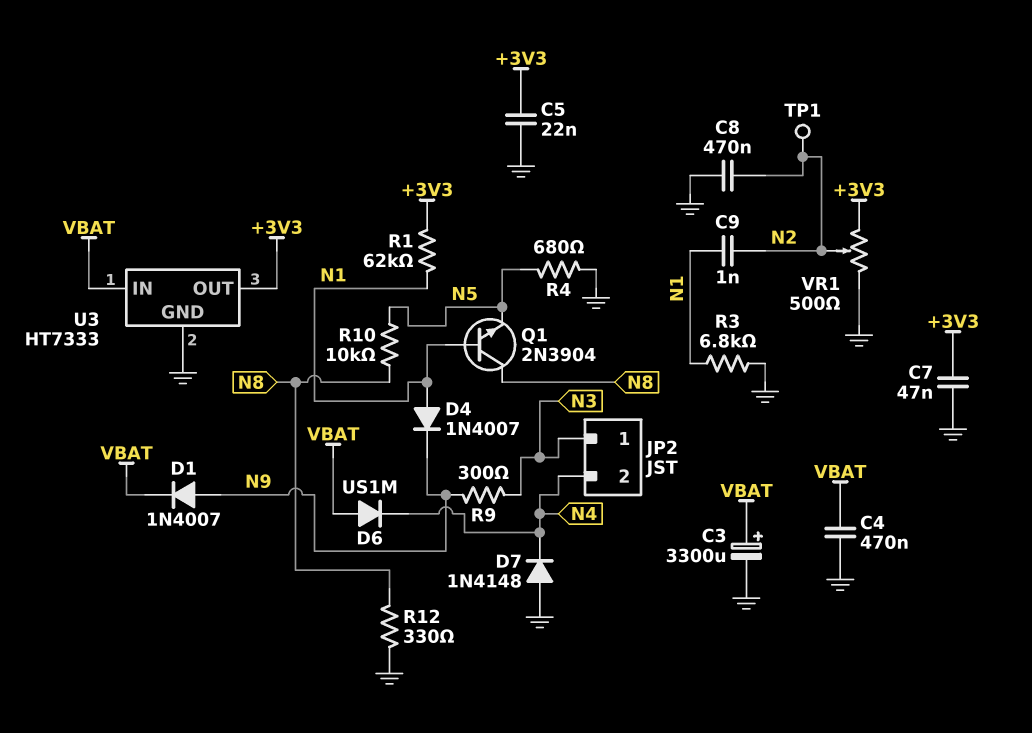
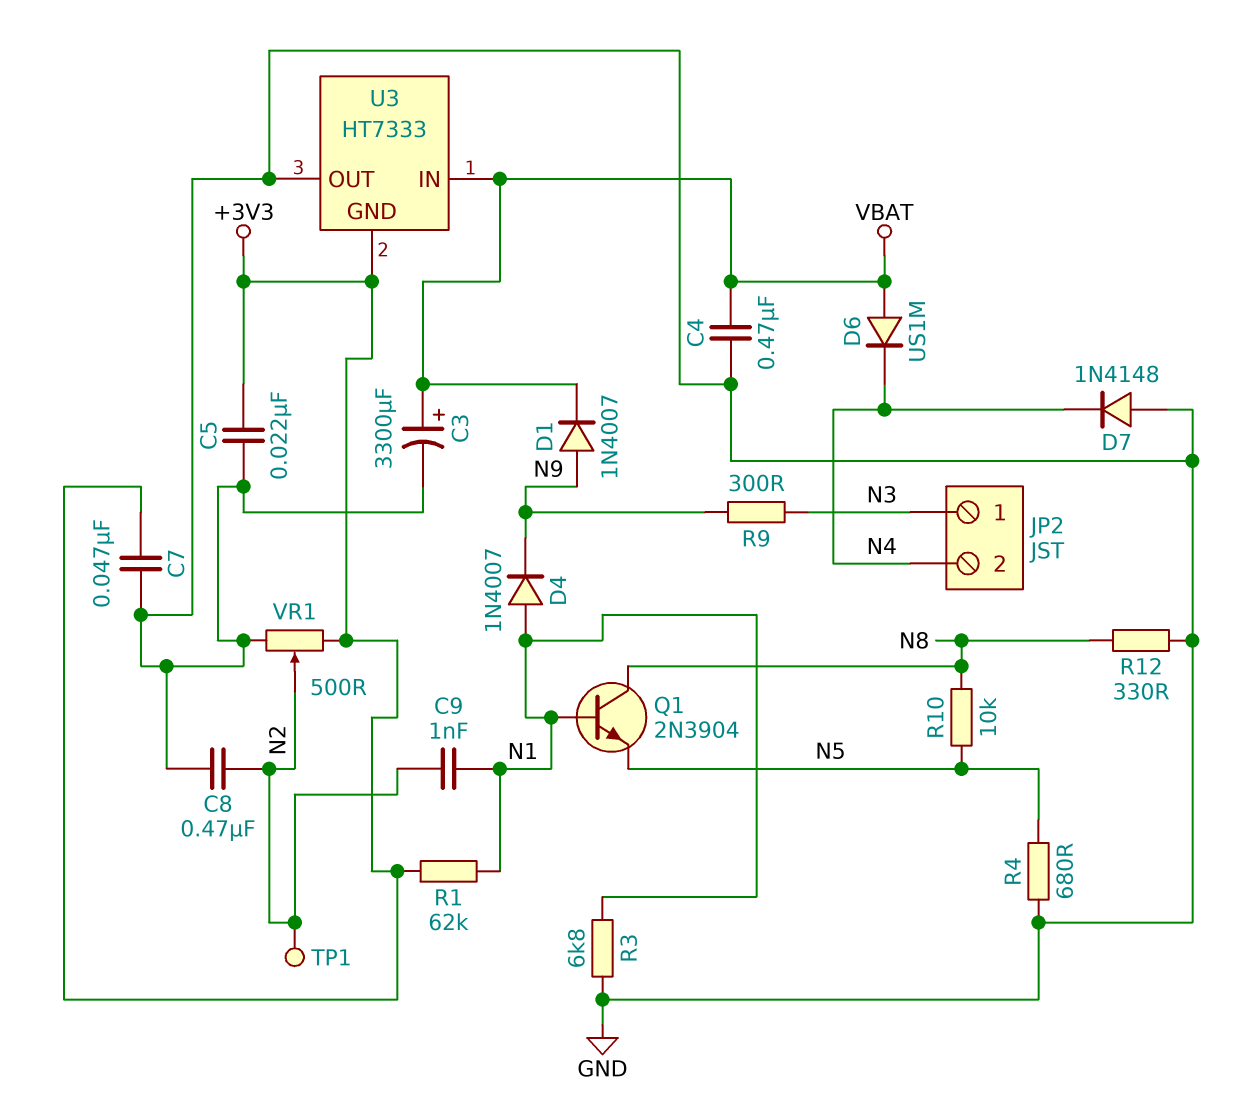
U3 pin GND: GND -> +3V3
U3 pin OUT: +3V3 -> GND

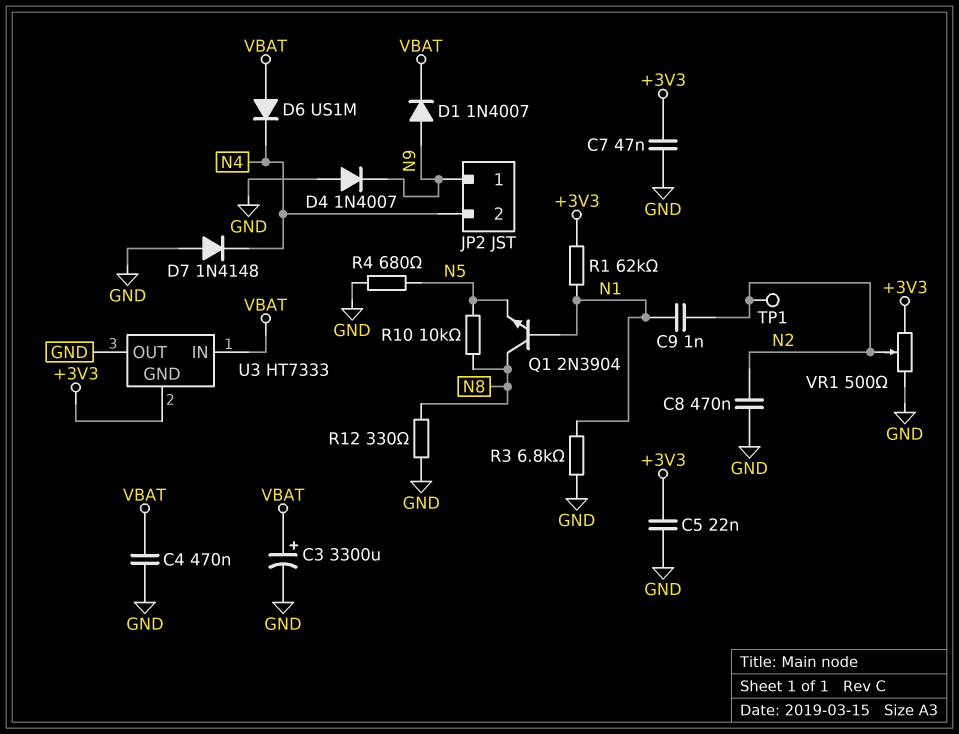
D4: diode 1N4007 (A N1, K N9) -> diode 1N4007 (A GND, K N9)
JP2 pin 1: N3 -> N9
R9: 300 (N3, N9) -> none

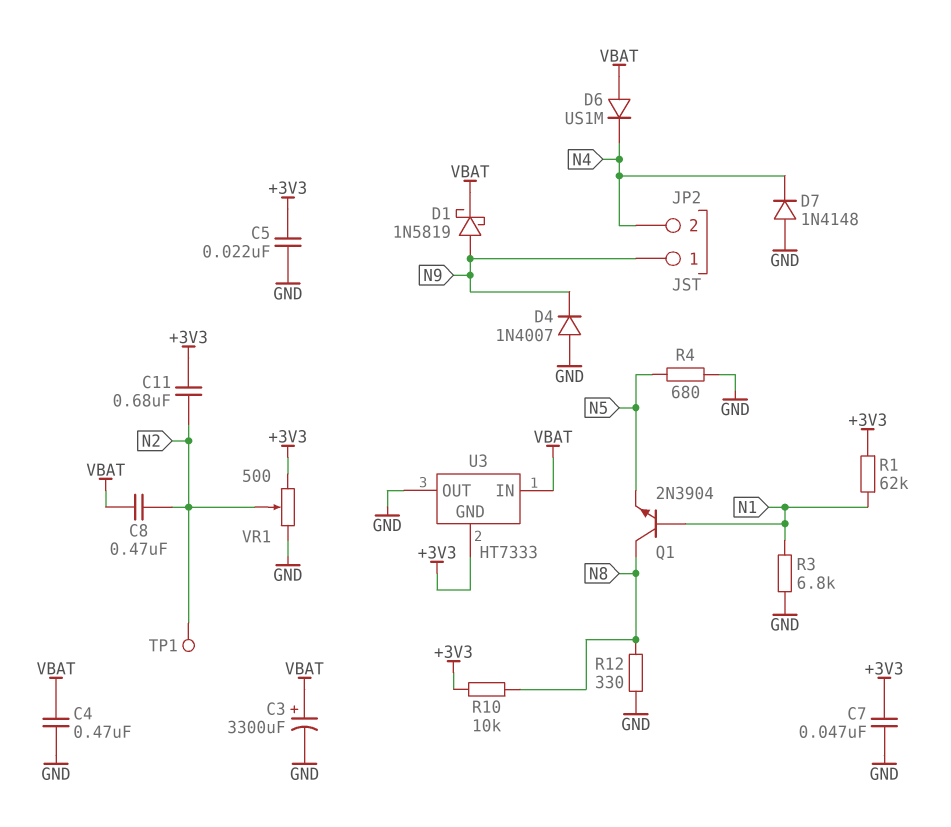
C8: 470nF (GND, N2) -> 470nF (N2, VBAT)
C9: 1nF (N1, N2) -> none
C11: none -> 680nF (+3V3, N2)
D1: diode 1N4007 (A N9, K VBAT) -> schottky 1N5819 (A N9, K VBAT)
R10: 10k (N5, N8) -> 10k (+3V3, N8)

